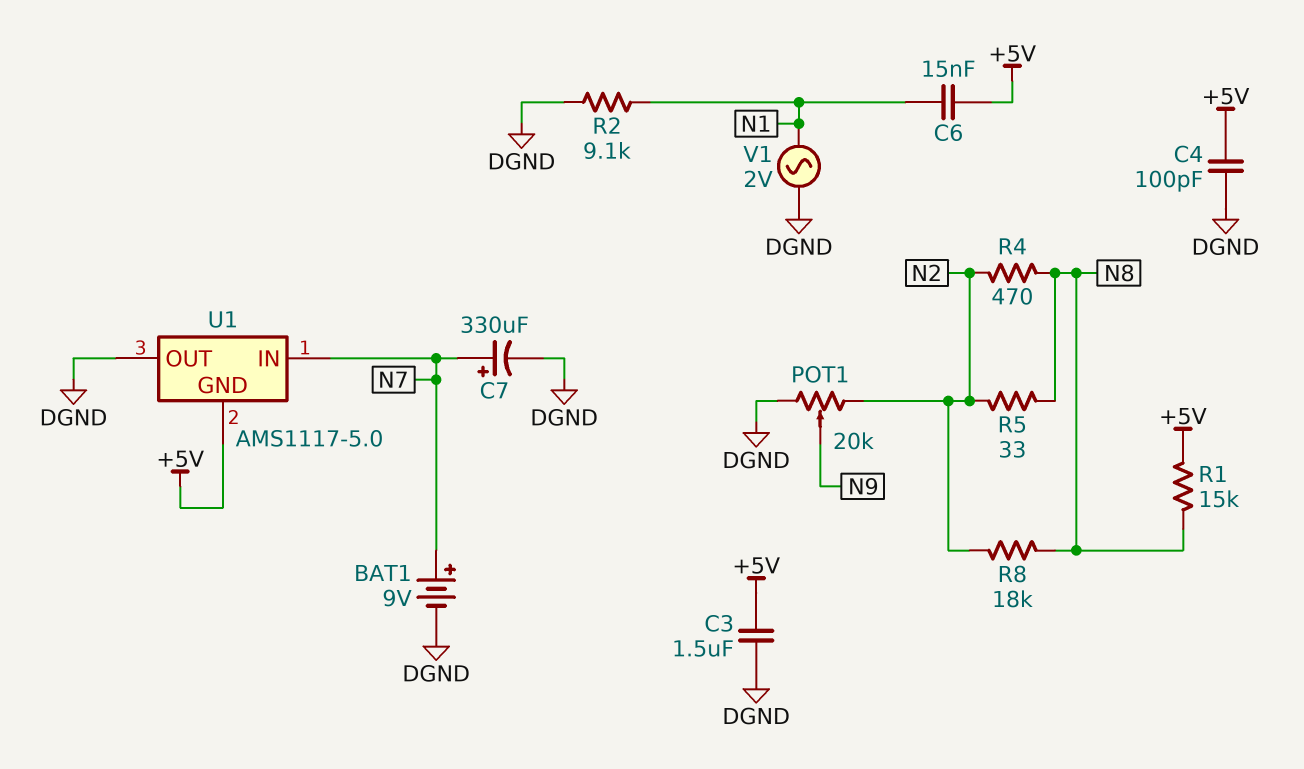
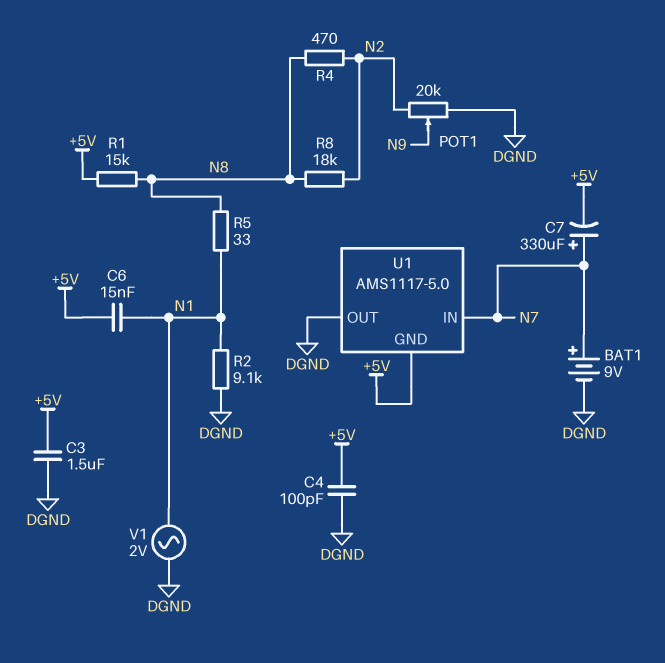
C7: 330uF (plus N7, minus DGND) -> 330uF (plus N7, minus +5V)
R5: 33 (N2, N8) -> 33 (N1, N8)

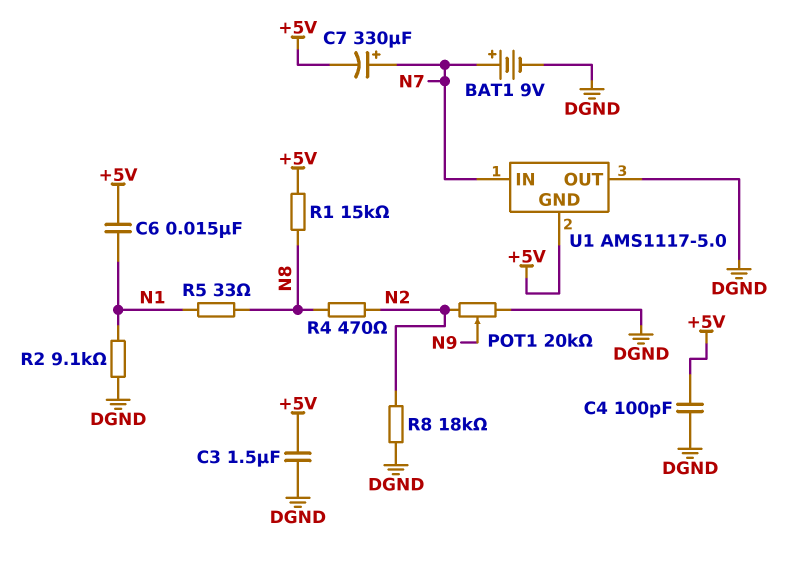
R8: 18k (N2, N8) -> 18k (DGND, N2)
V1: AC 2V (DGND, N1) -> none

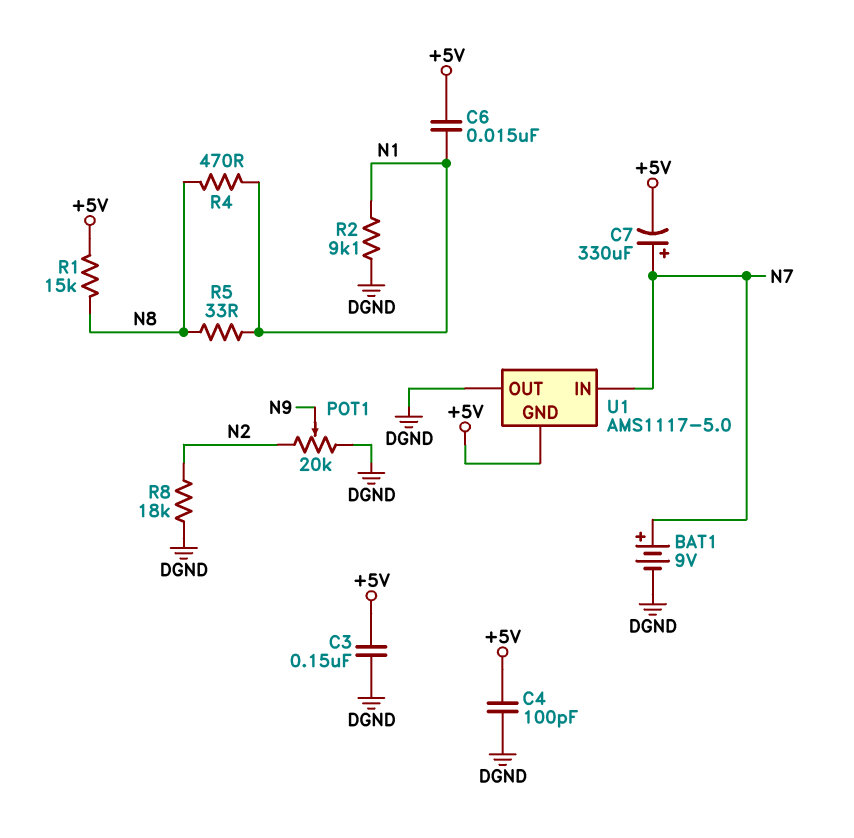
C3: 1.5uF (+5V, DGND) -> 150nF (+5V, DGND)
R4: 470 (N2, N8) -> 470 (N1, N8)

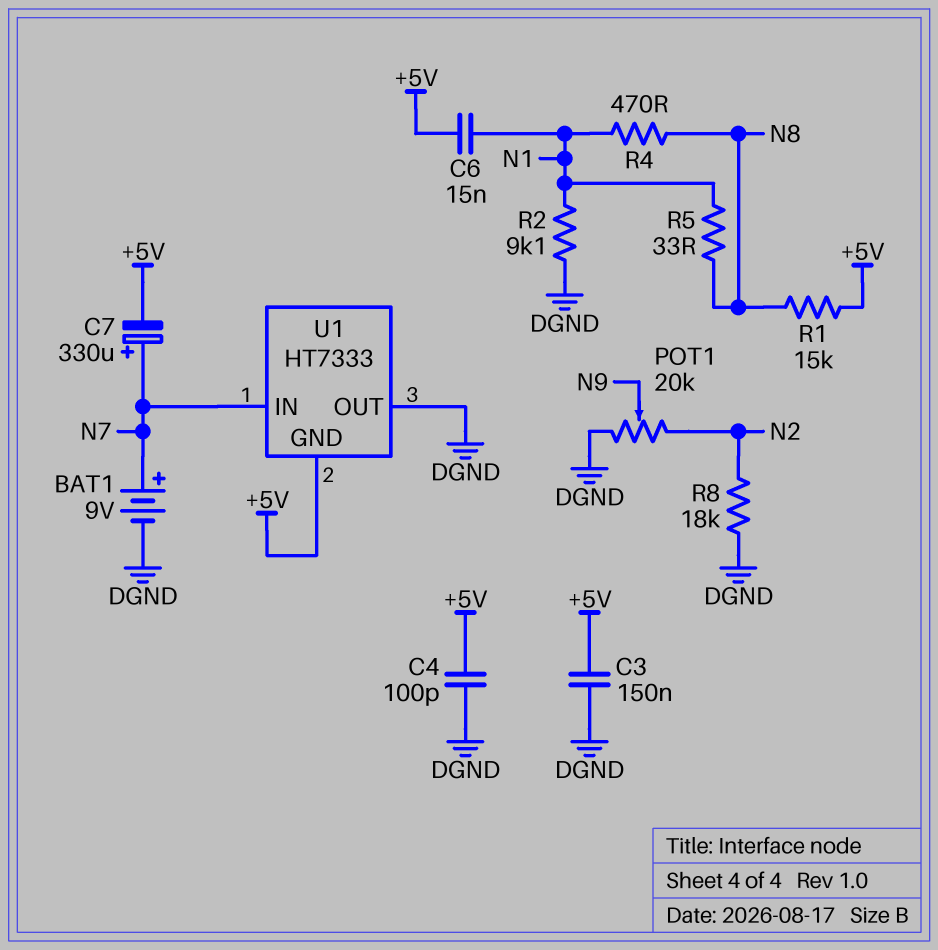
U1: AMS1117-5.0 -> HT7333

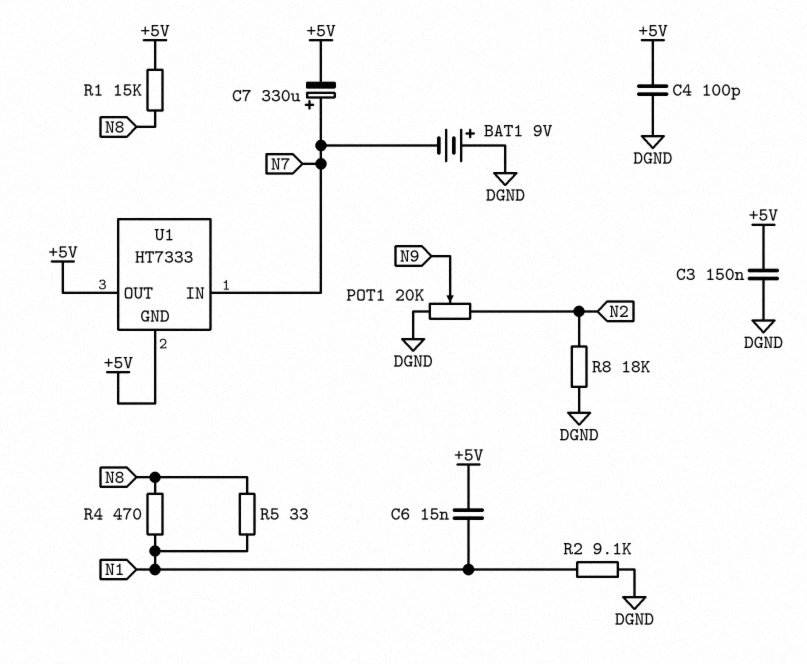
BAT1: 9V (plus N7, minus DGND) -> 9V (plus DGND, minus N7)
U1 pin OUT: DGND -> +5V

